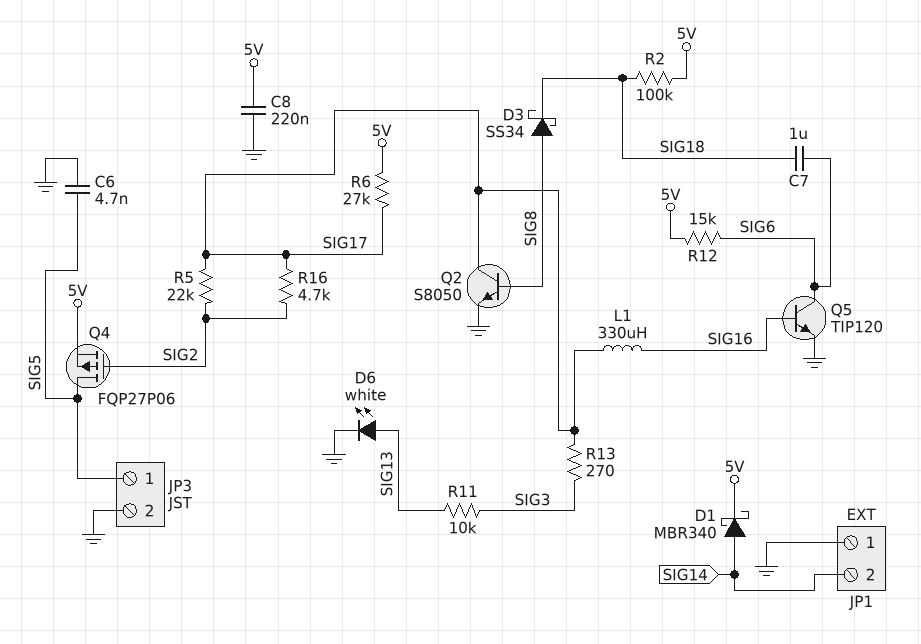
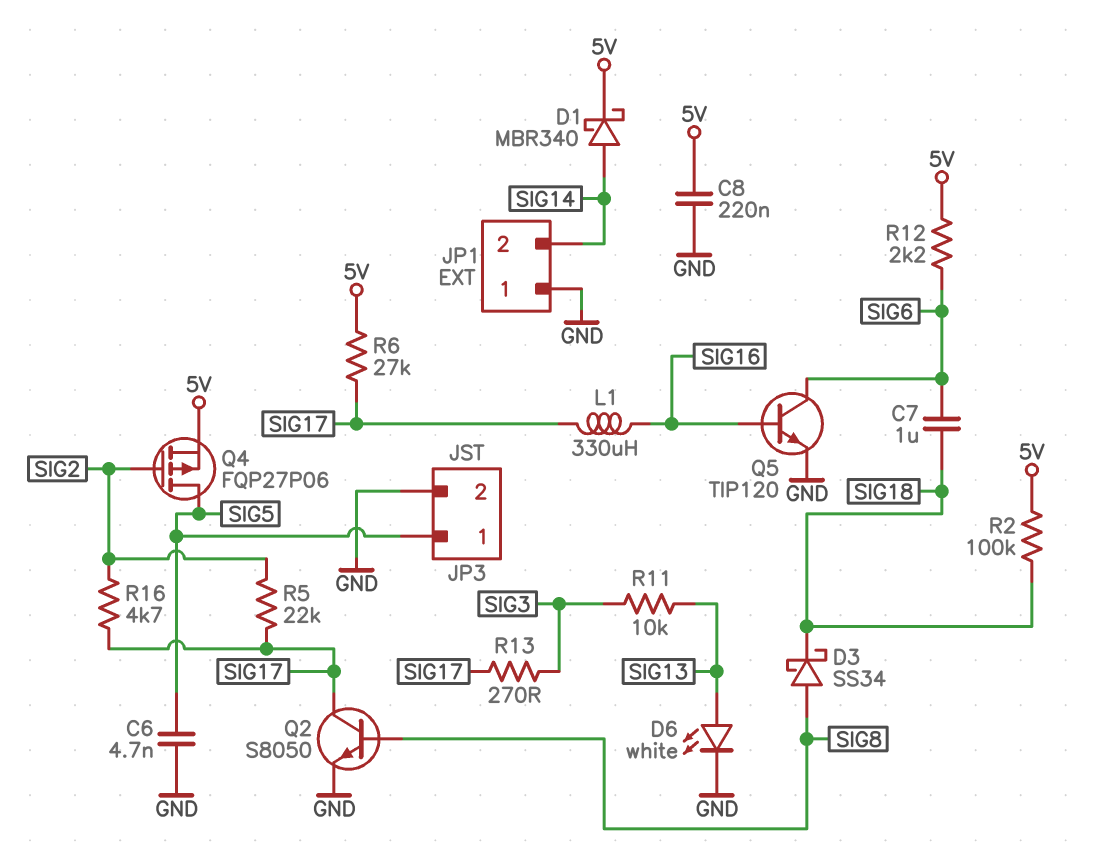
R12: 15k (5V, SIG6) -> 2.2k (5V, SIG6)

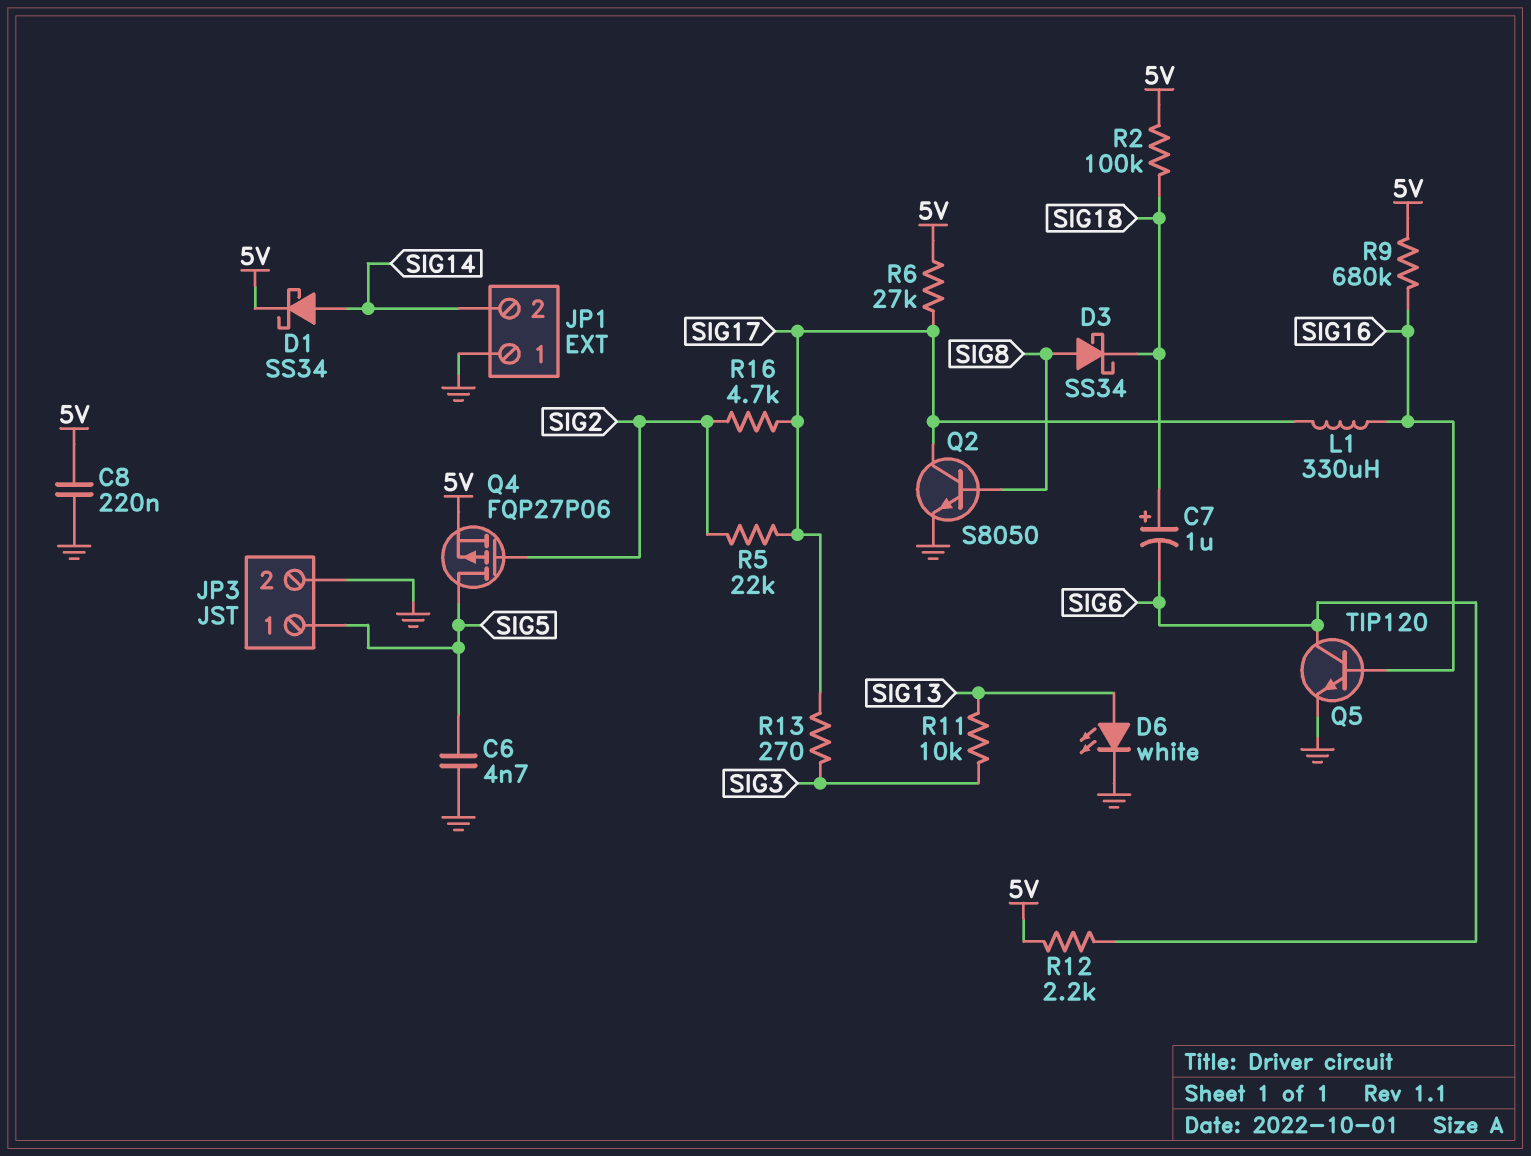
C7: 1uF (SIG6, SIG18) -> 1uF (plus SIG18, minus SIG6)
D1: schottky MBR340 (A SIG14, K 5V) -> schottky SS34 (A SIG14, K 5V)
R9: none -> 680k (5V, SIG16)

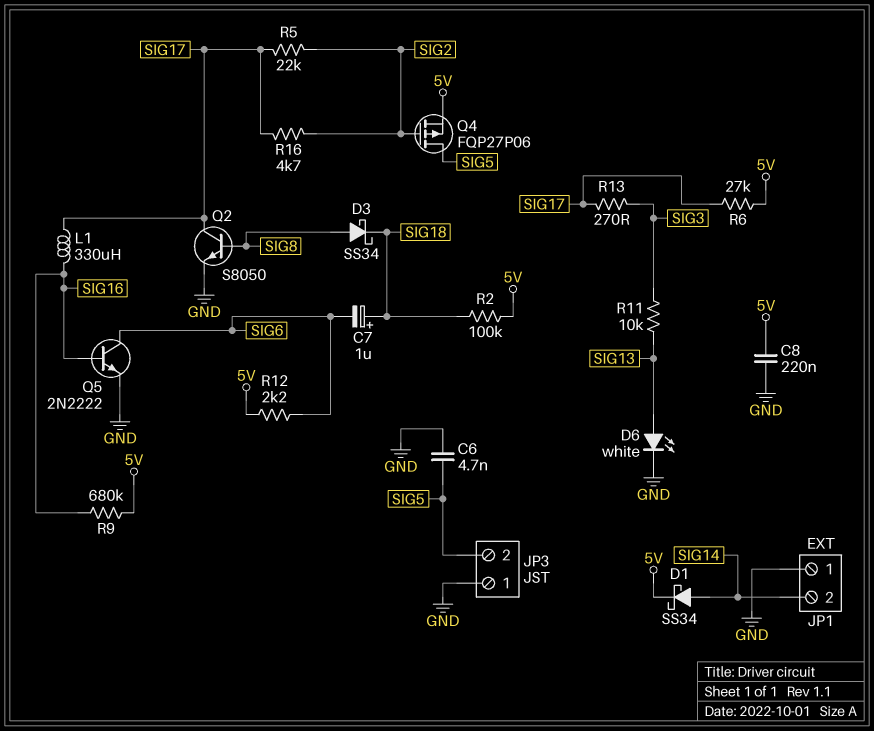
JP3 pin 1: SIG5 -> GND
JP3 pin 2: GND -> SIG5
Q5: NPN TIP120 (B SIG16, C SIG6, E GND) -> NPN 2N2222 (B SIG16, C SIG6, E GND)

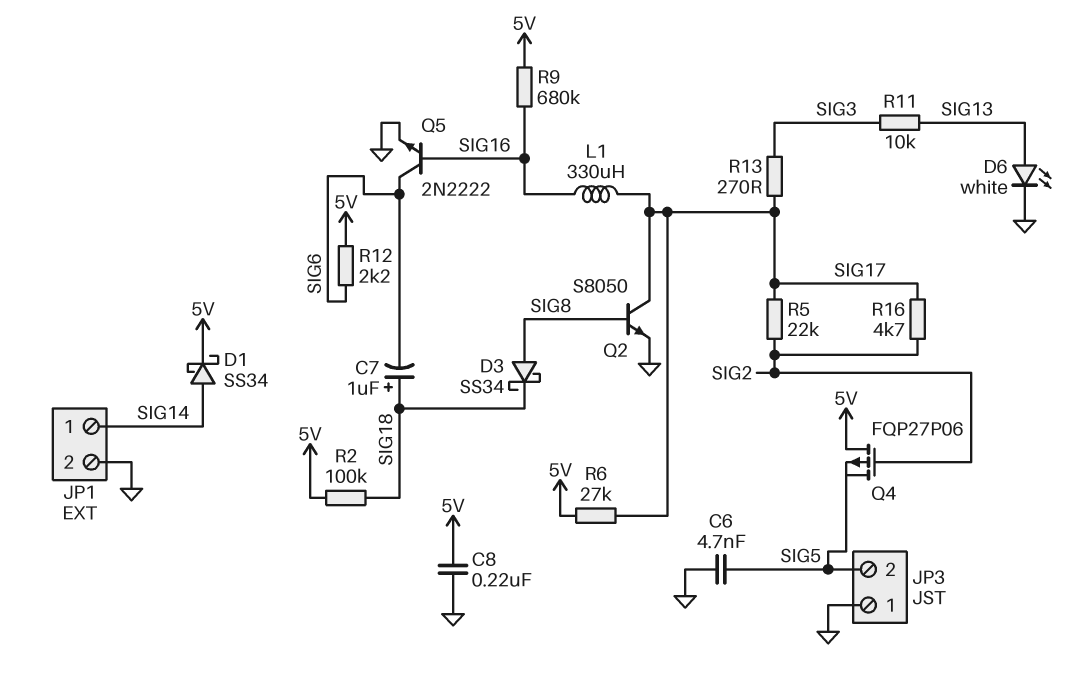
JP1 pin 1: GND -> SIG14
JP1 pin 2: SIG14 -> GND
Q4: PMOS FQP27P06 (G SIG2, D SIG5, S 5V) -> PMOS FQP27P06 (G SIG2, D 5V, S SIG5)

